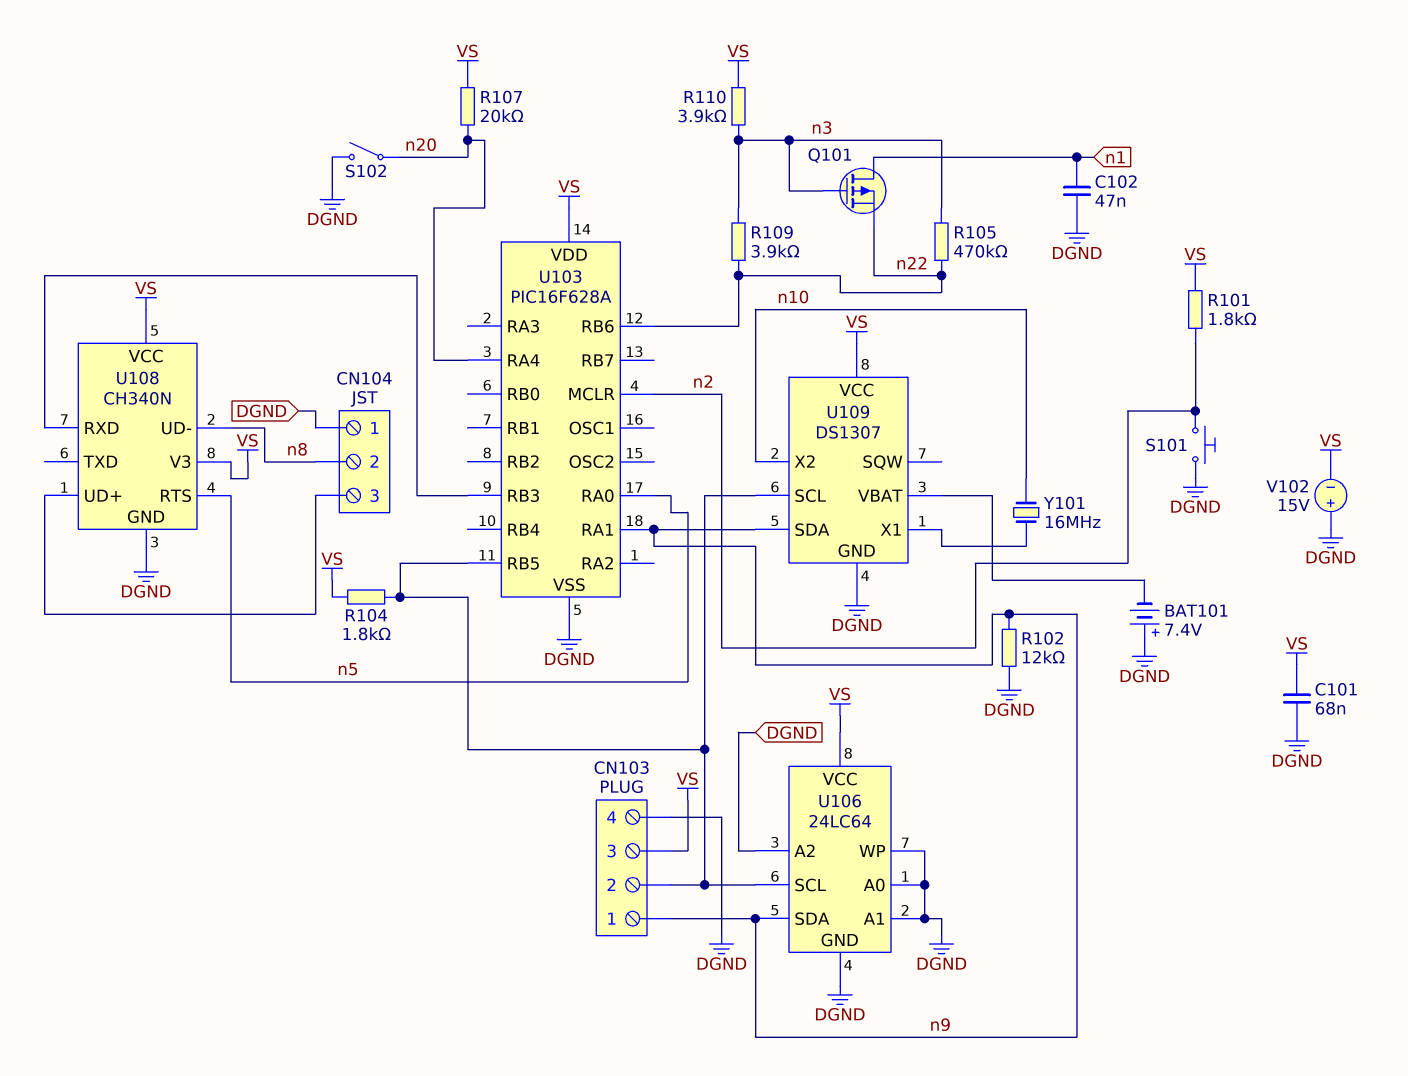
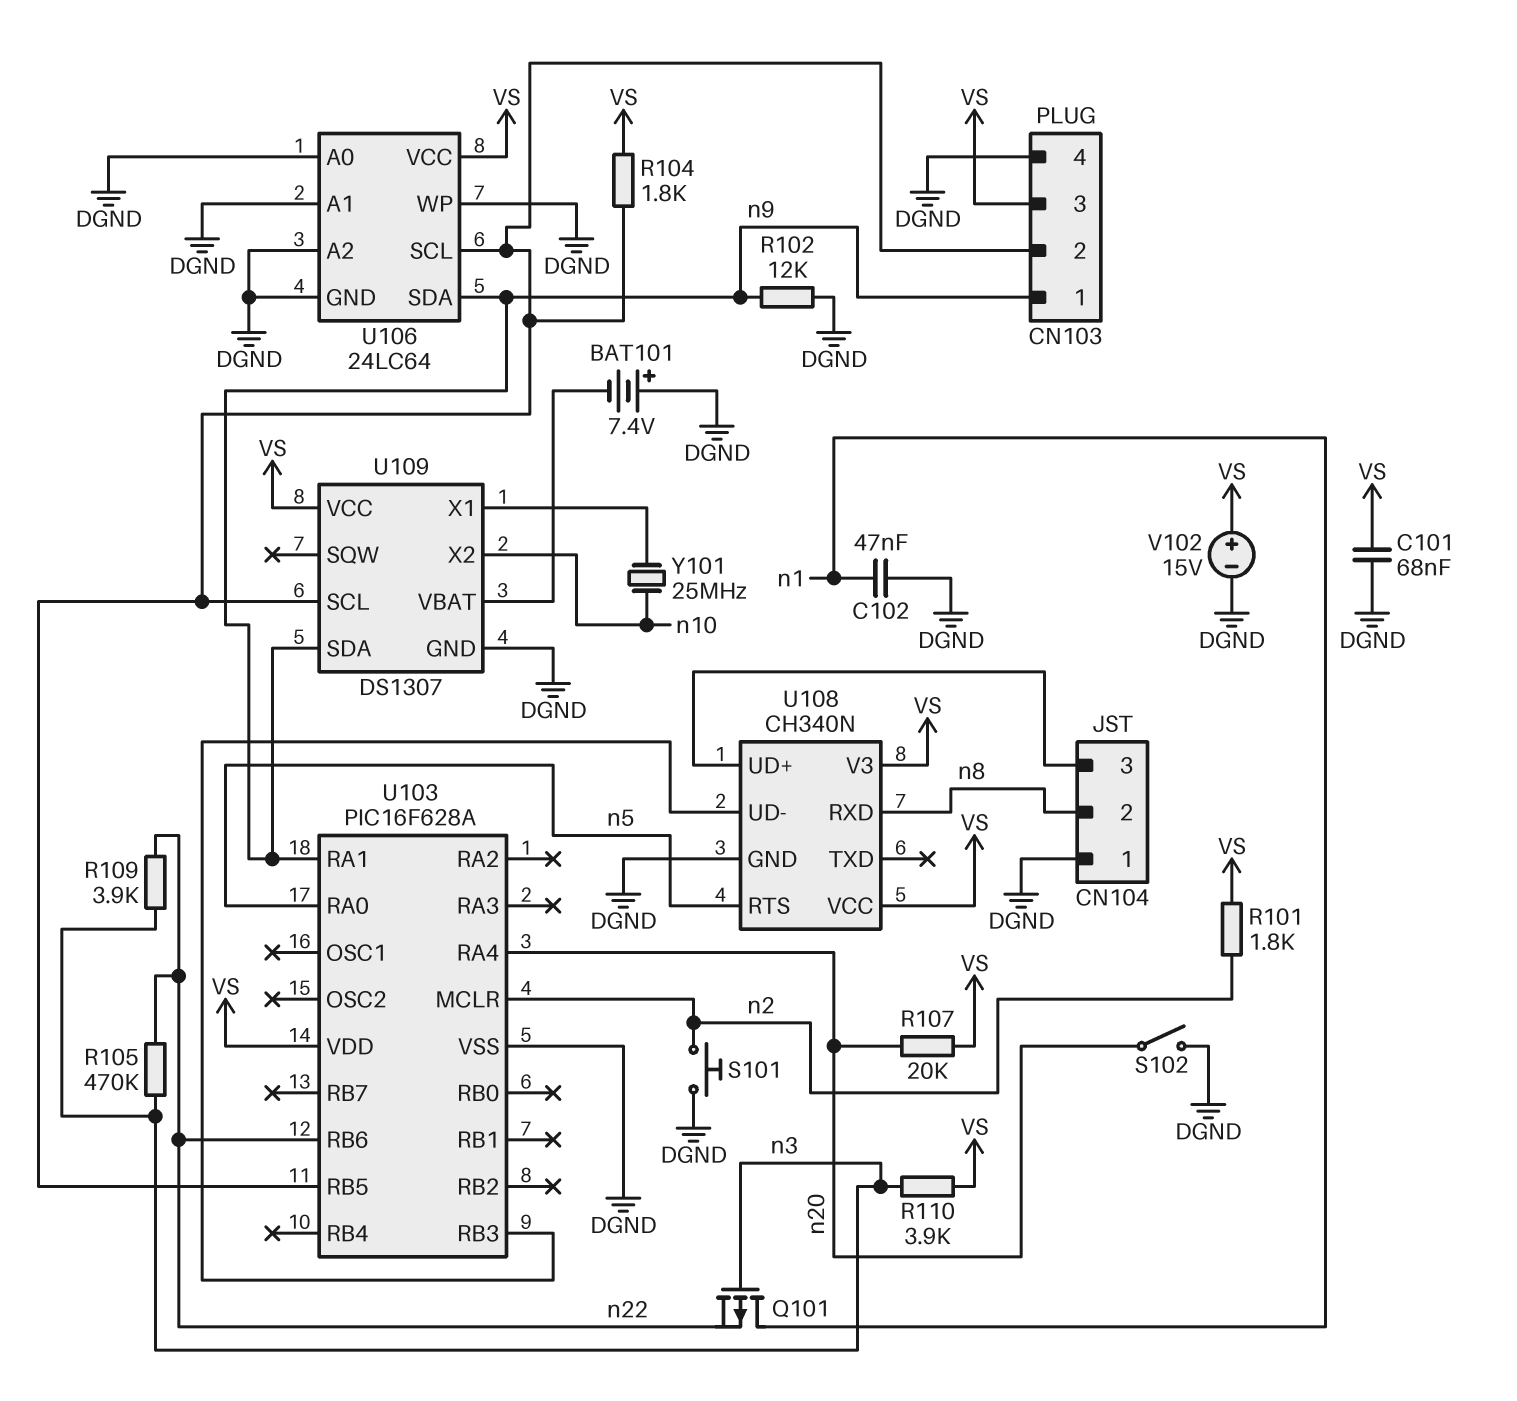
U108 pin RXD: U103/RB3 -> n8
U108 pin UD-: n8 -> U103/RB3
V102: 15V (plus DGND, minus VS) -> 15V (plus VS, minus DGND)
Y101: 16MHz (U109/X1, n10) -> 25MHz (U109/X1, n10)

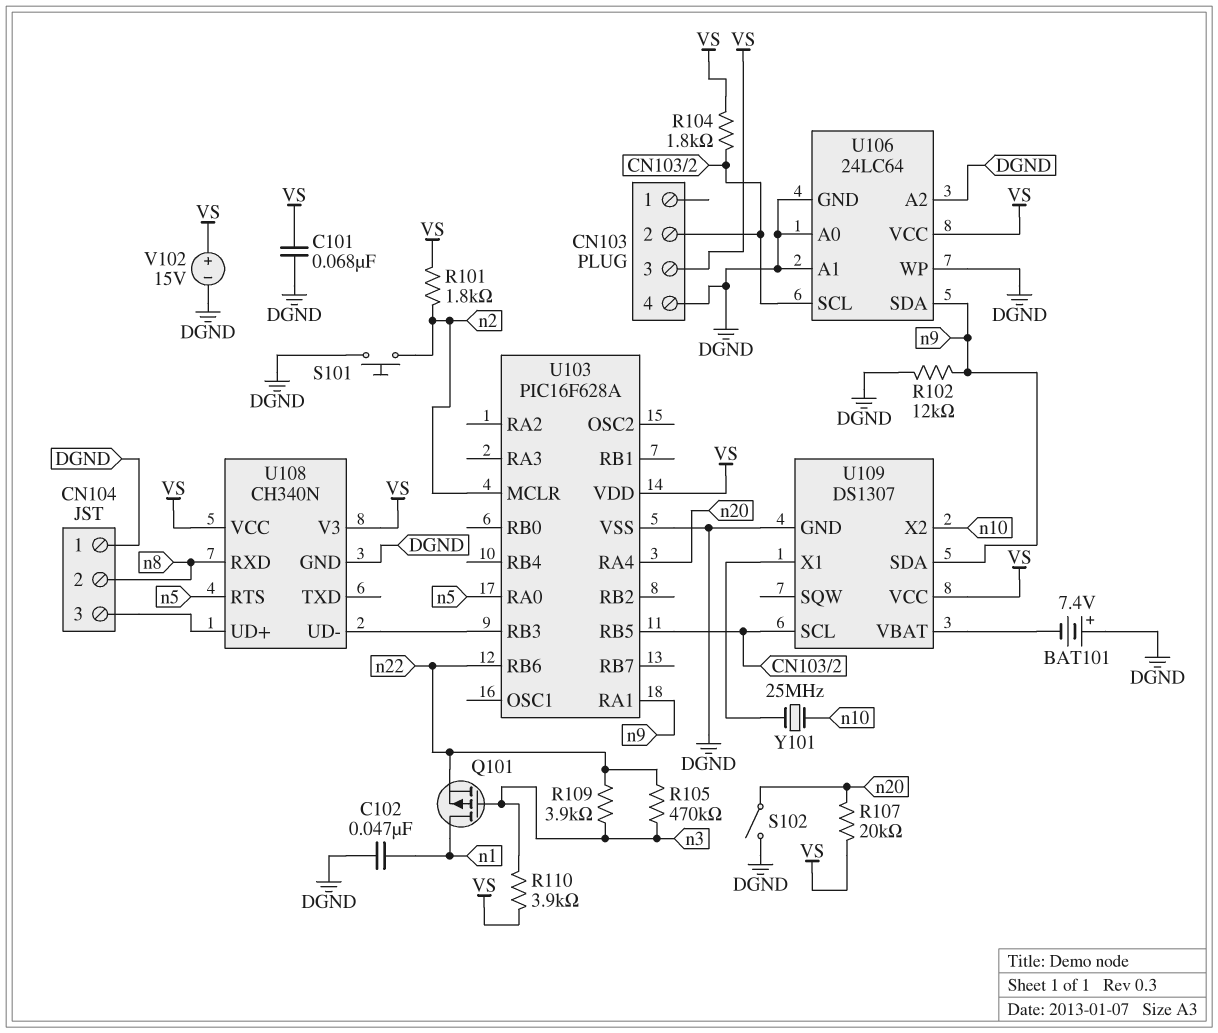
CN103 pin 1: n9 -> none

